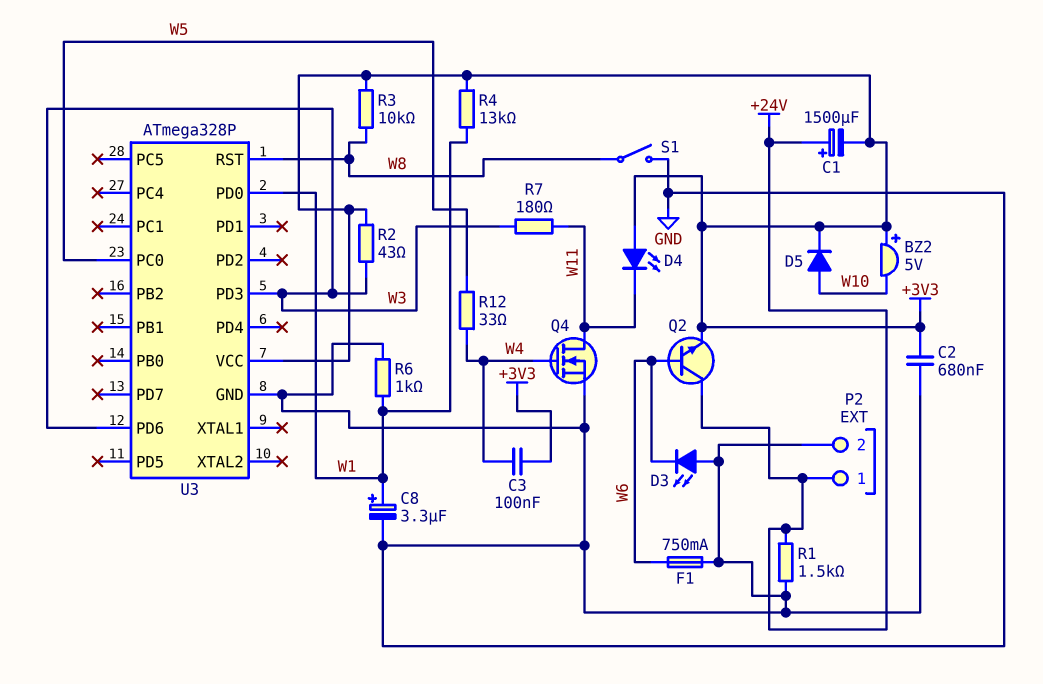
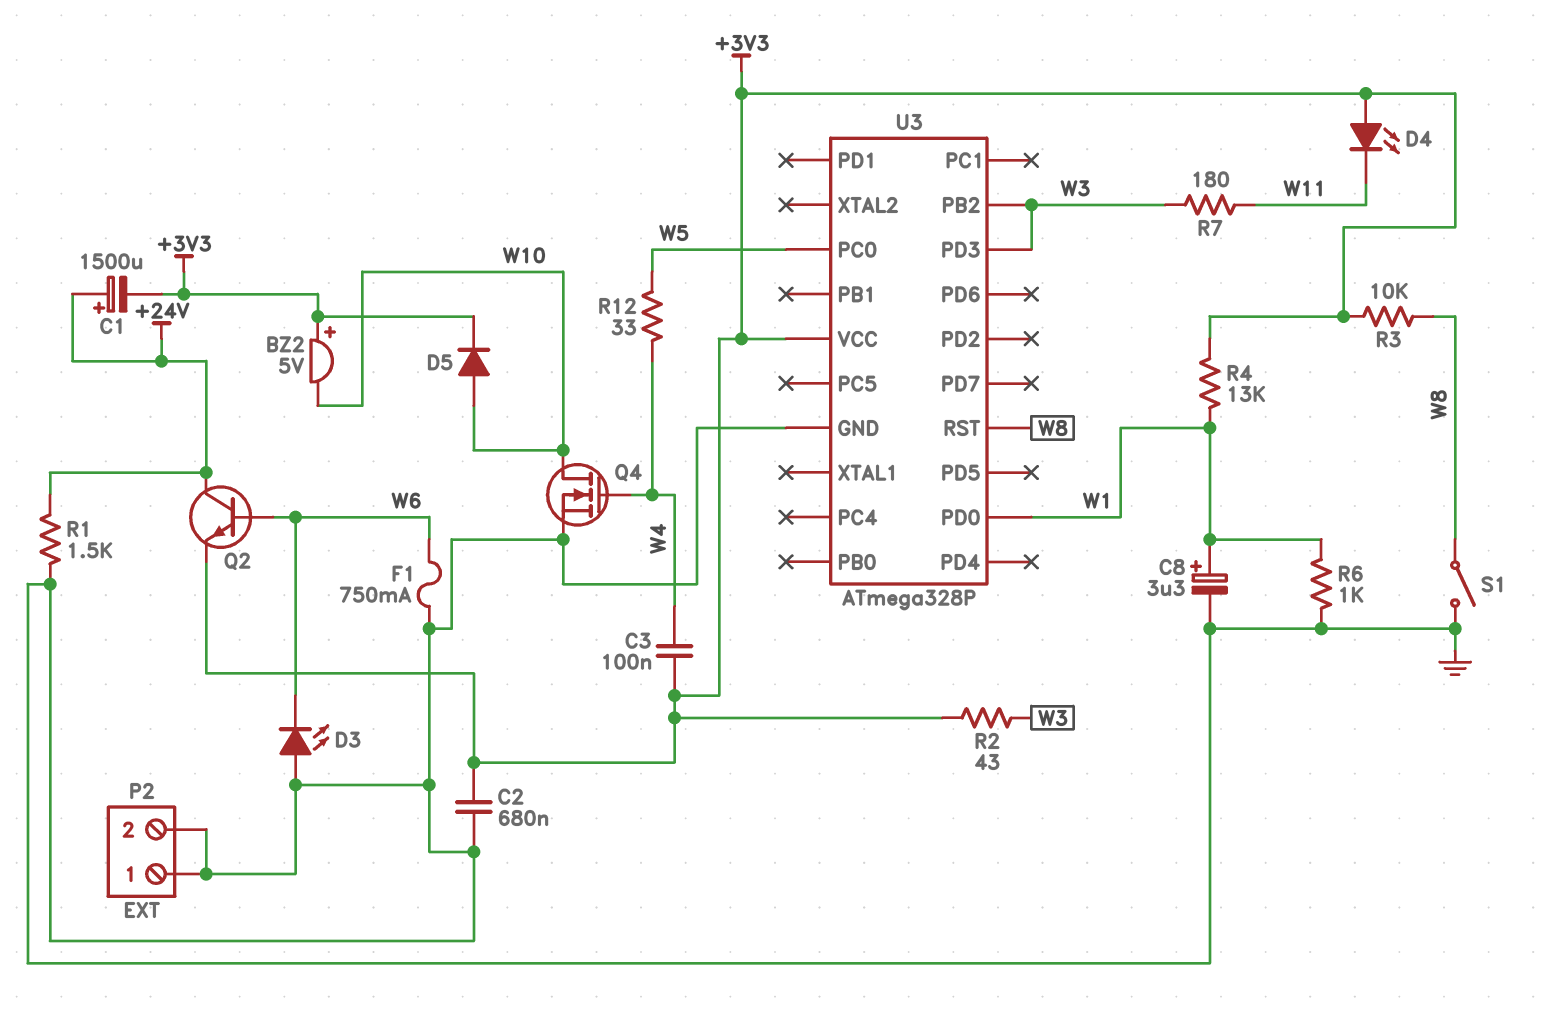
P2 pin 1: +24V -> GND
Q4: NMOS (G W4, D W11, S GND) -> NMOS (G W4, D W10, S GND)
U3 pin PB2: none -> W3
U3 pin PD6: W3 -> none

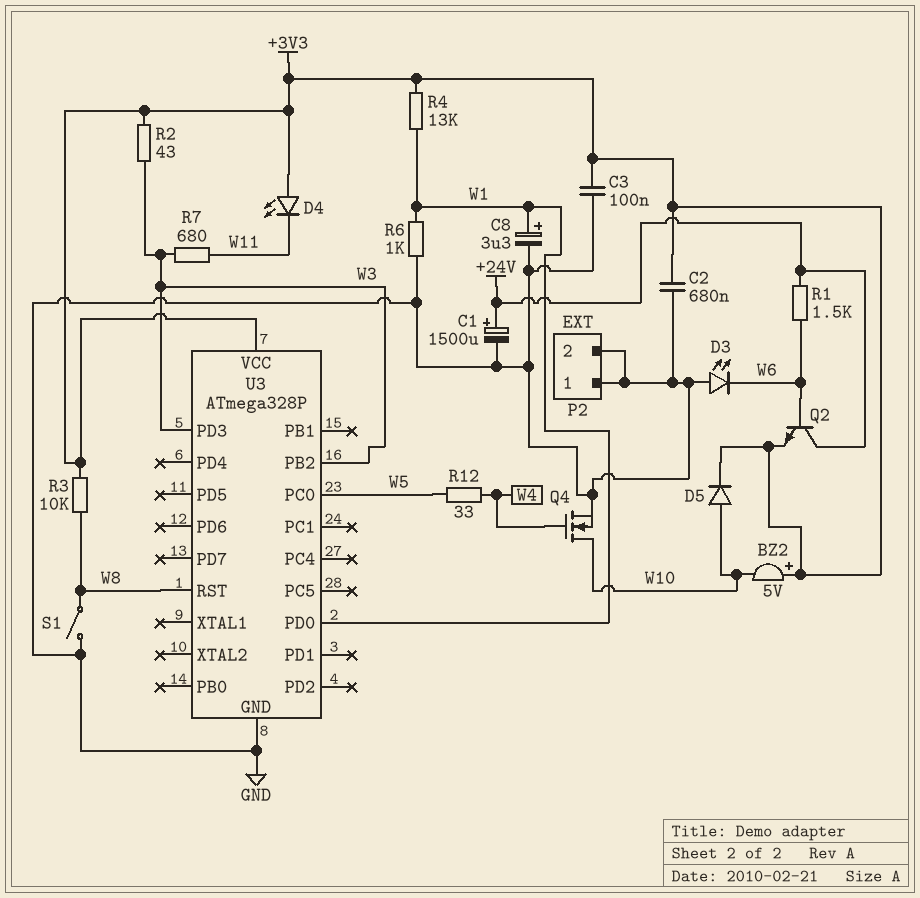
C1: 1500uF (plus +24V, minus +3V3) -> 1500uF (plus +24V, minus GND)
C3: 100nF (+3V3, W4) -> 100nF (+3V3, GND)
F1: 750mA (GND, W6) -> none
R1: 1.5k (+24V, GND) -> 1.5k (+24V, W6)
R7: 180 (W3, W11) -> 680 (W3, W11)

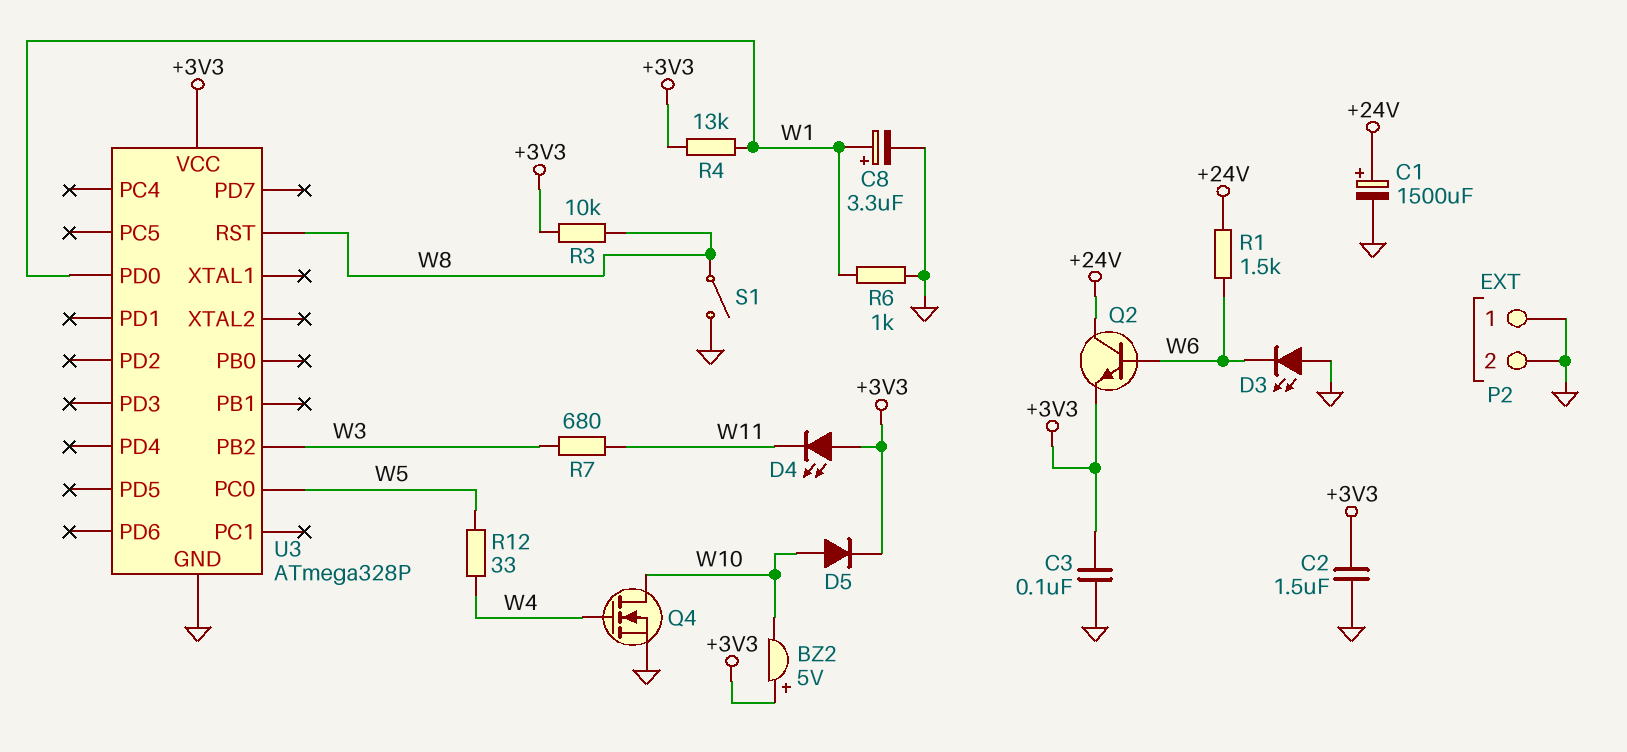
C2: 680nF (+3V3, GND) -> 1.5uF (+3V3, GND)
R2: 43 (+3V3, W3) -> none
U3 pin PD3: W3 -> none

